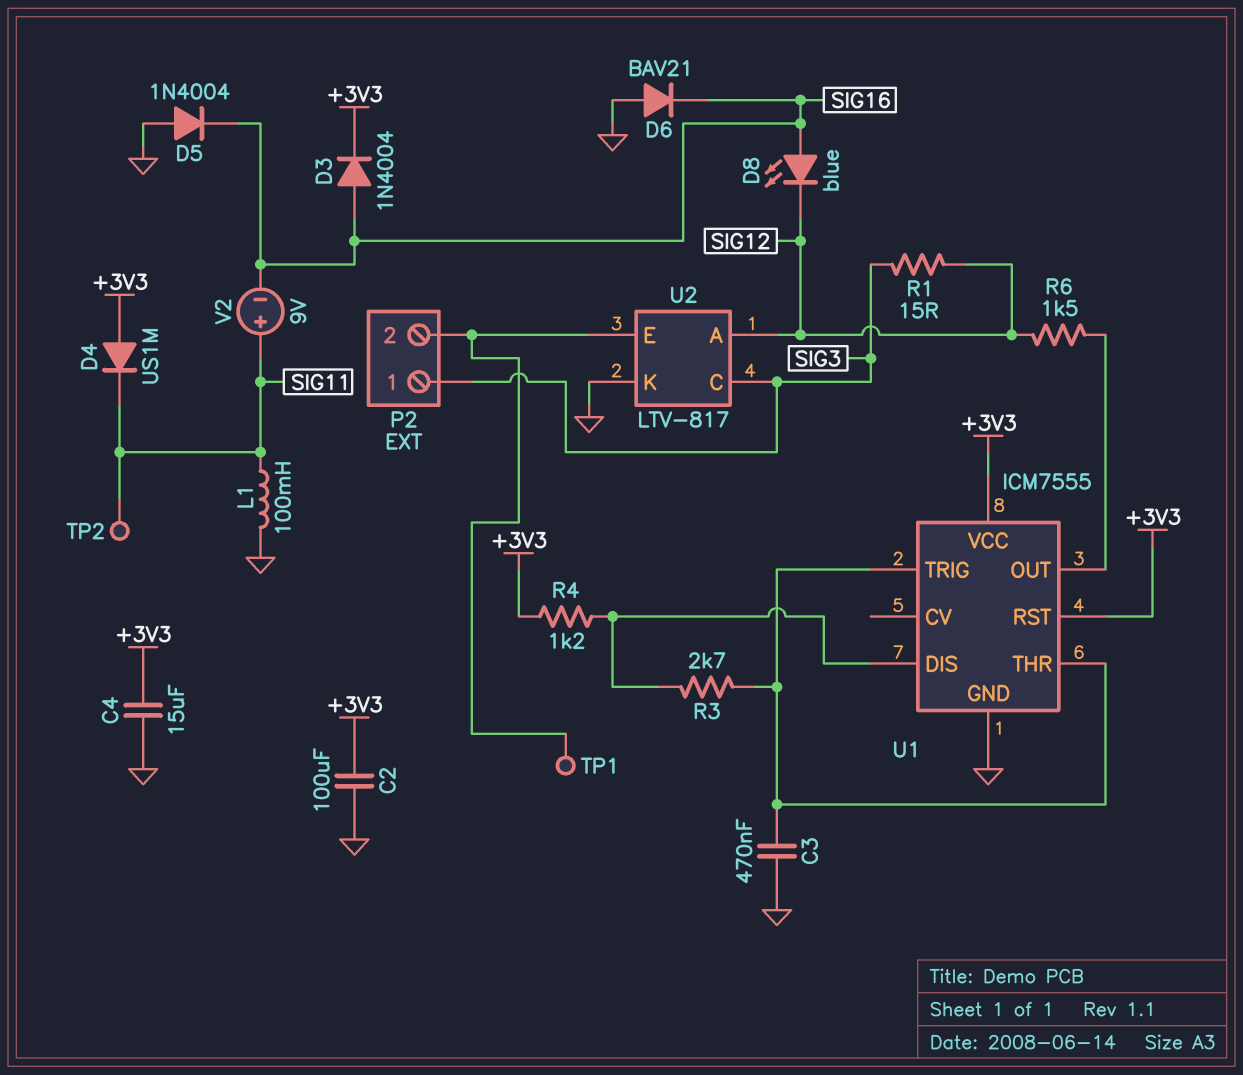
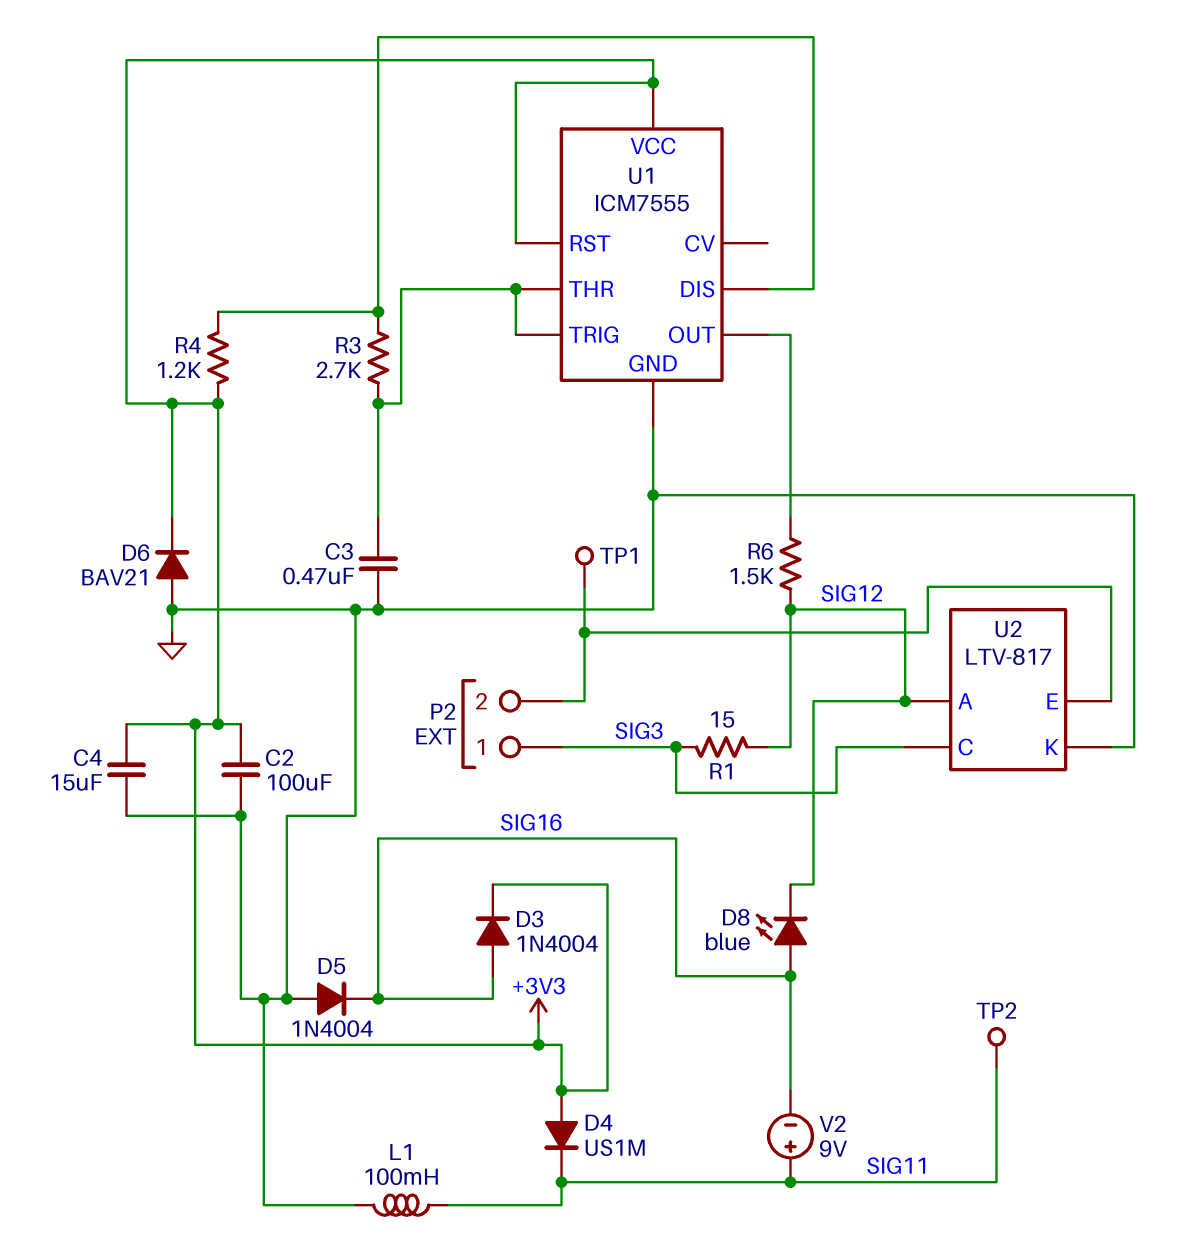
D6: diode BAV21 (A GND, K SIG16) -> diode BAV21 (A GND, K +3V3)

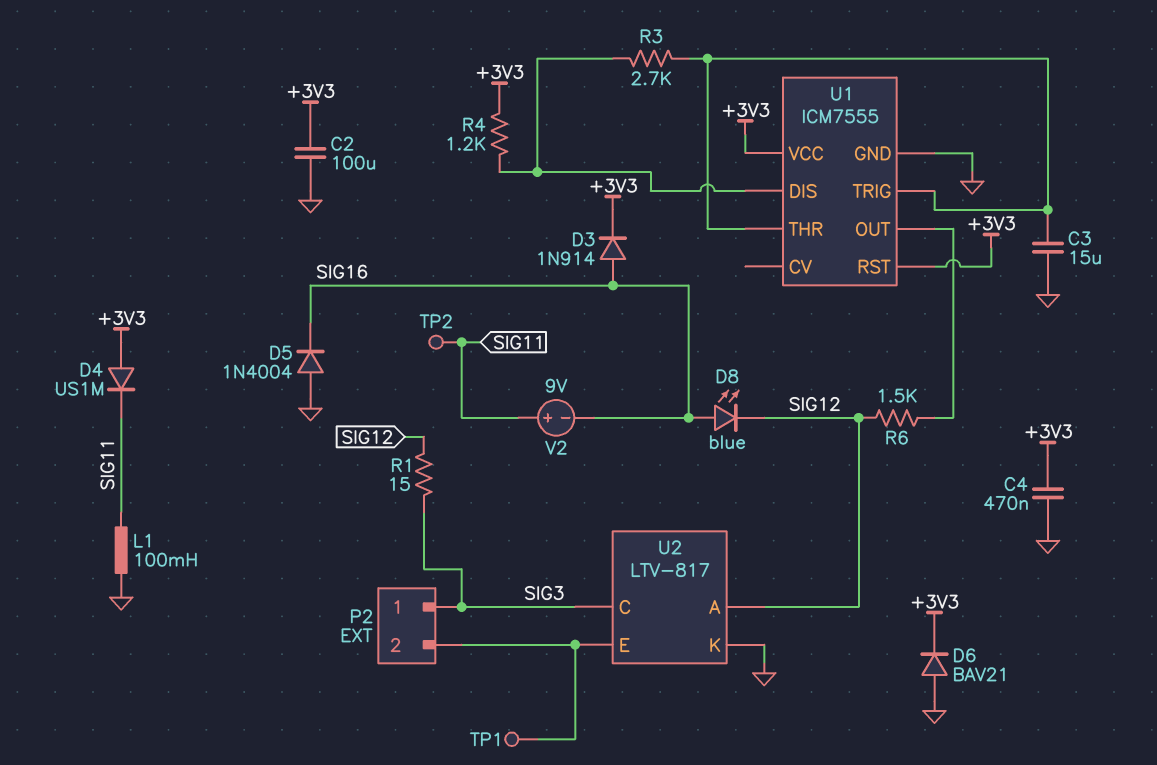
C3: 470nF (GND, U1/THR) -> 15uF (GND, U1/THR)
C4: 15uF (+3V3, GND) -> 470nF (+3V3, GND)
D3: diode 1N4004 (A SIG16, K +3V3) -> diode 1N914 (A SIG16, K +3V3)

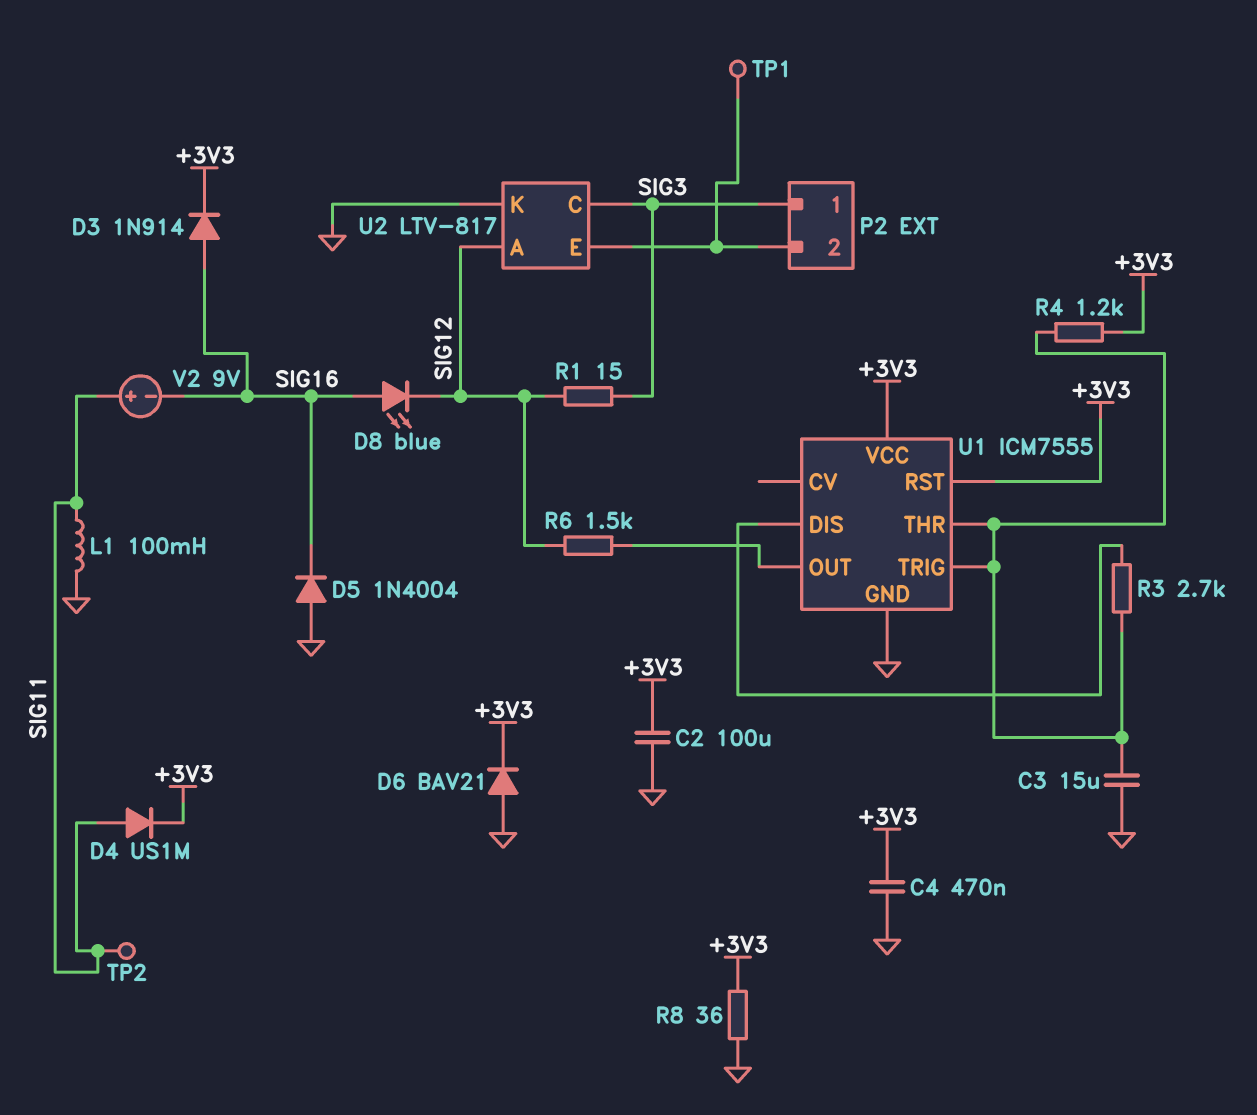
D4: diode US1M (A +3V3, K SIG11) -> diode US1M (A SIG11, K +3V3)
R4: 1.2k (+3V3, U1/DIS) -> 1.2k (+3V3, U1/THR)
R8: none -> 36 (+3V3, GND)

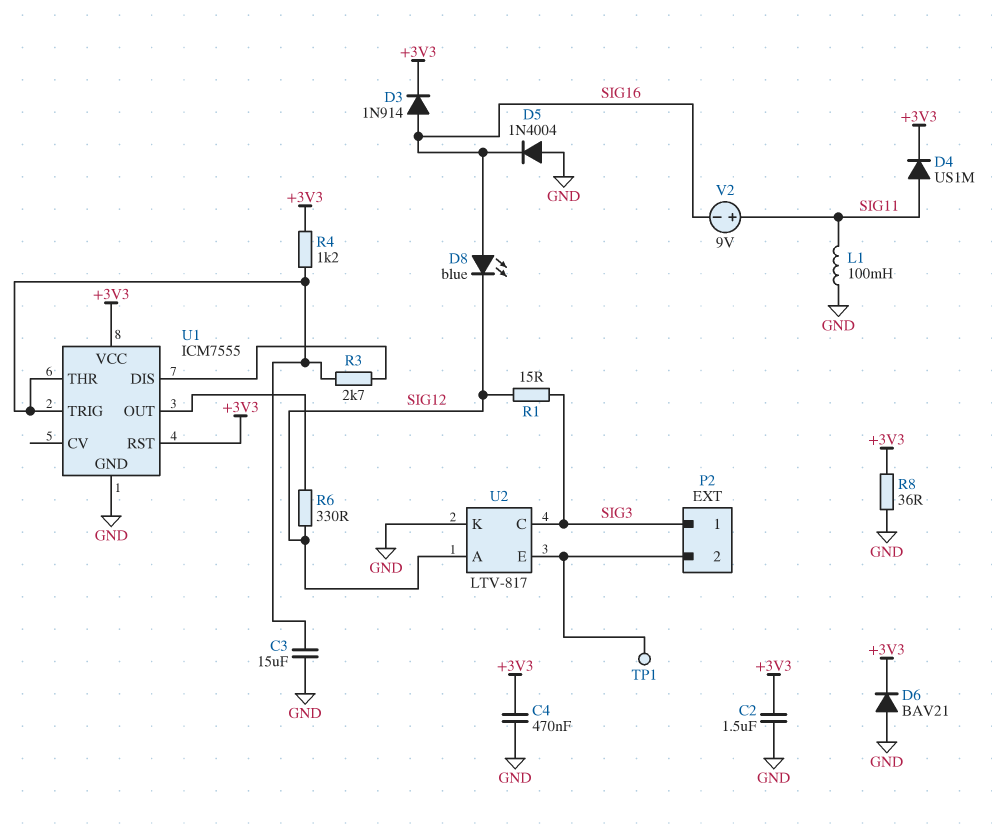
C2: 100uF (+3V3, GND) -> 1.5uF (+3V3, GND)
R6: 1.5k (SIG12, U1/OUT) -> 330 (SIG12, U1/OUT)
TP2: test point (SIG11) -> none

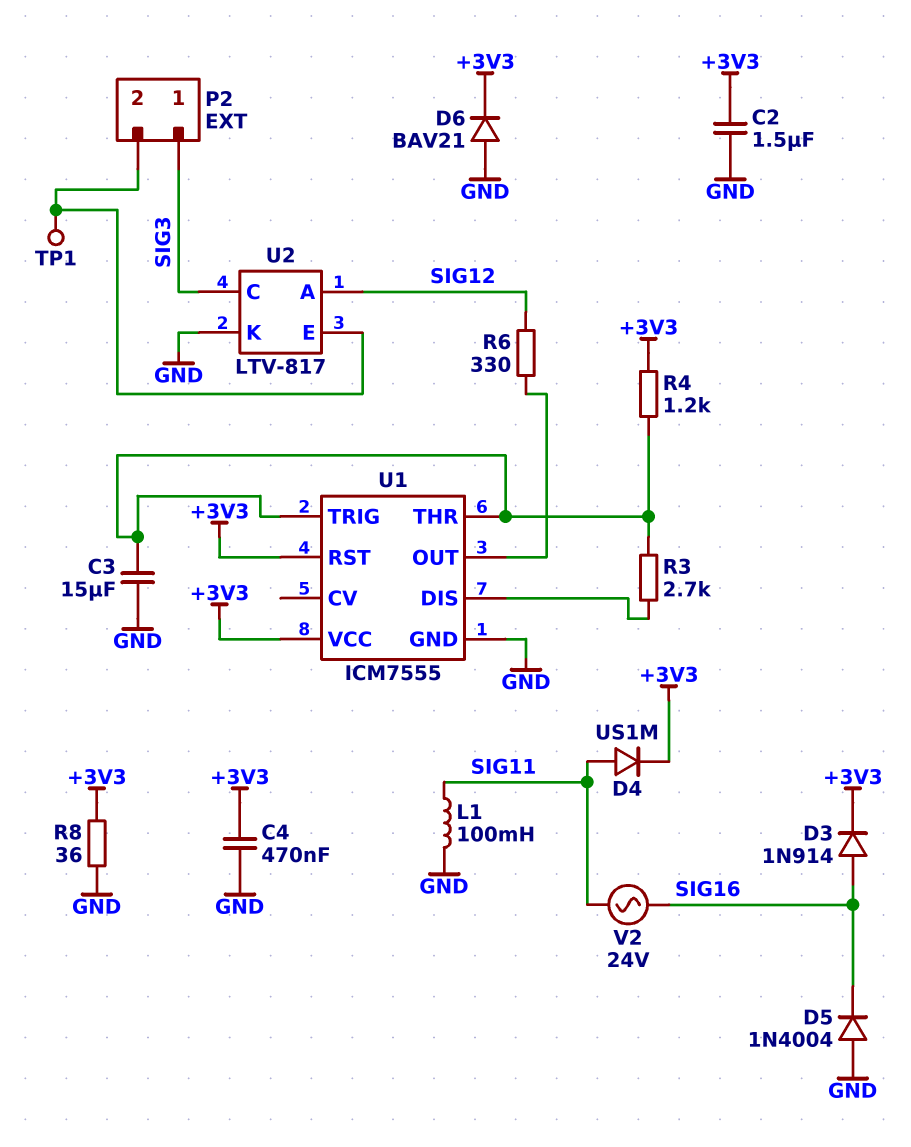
D8: LED blue (A SIG16, K SIG12) -> none
R1: 15 (SIG3, SIG12) -> none
V2: 9V (plus SIG11, minus SIG16) -> AC 24V (SIG11, SIG16)

